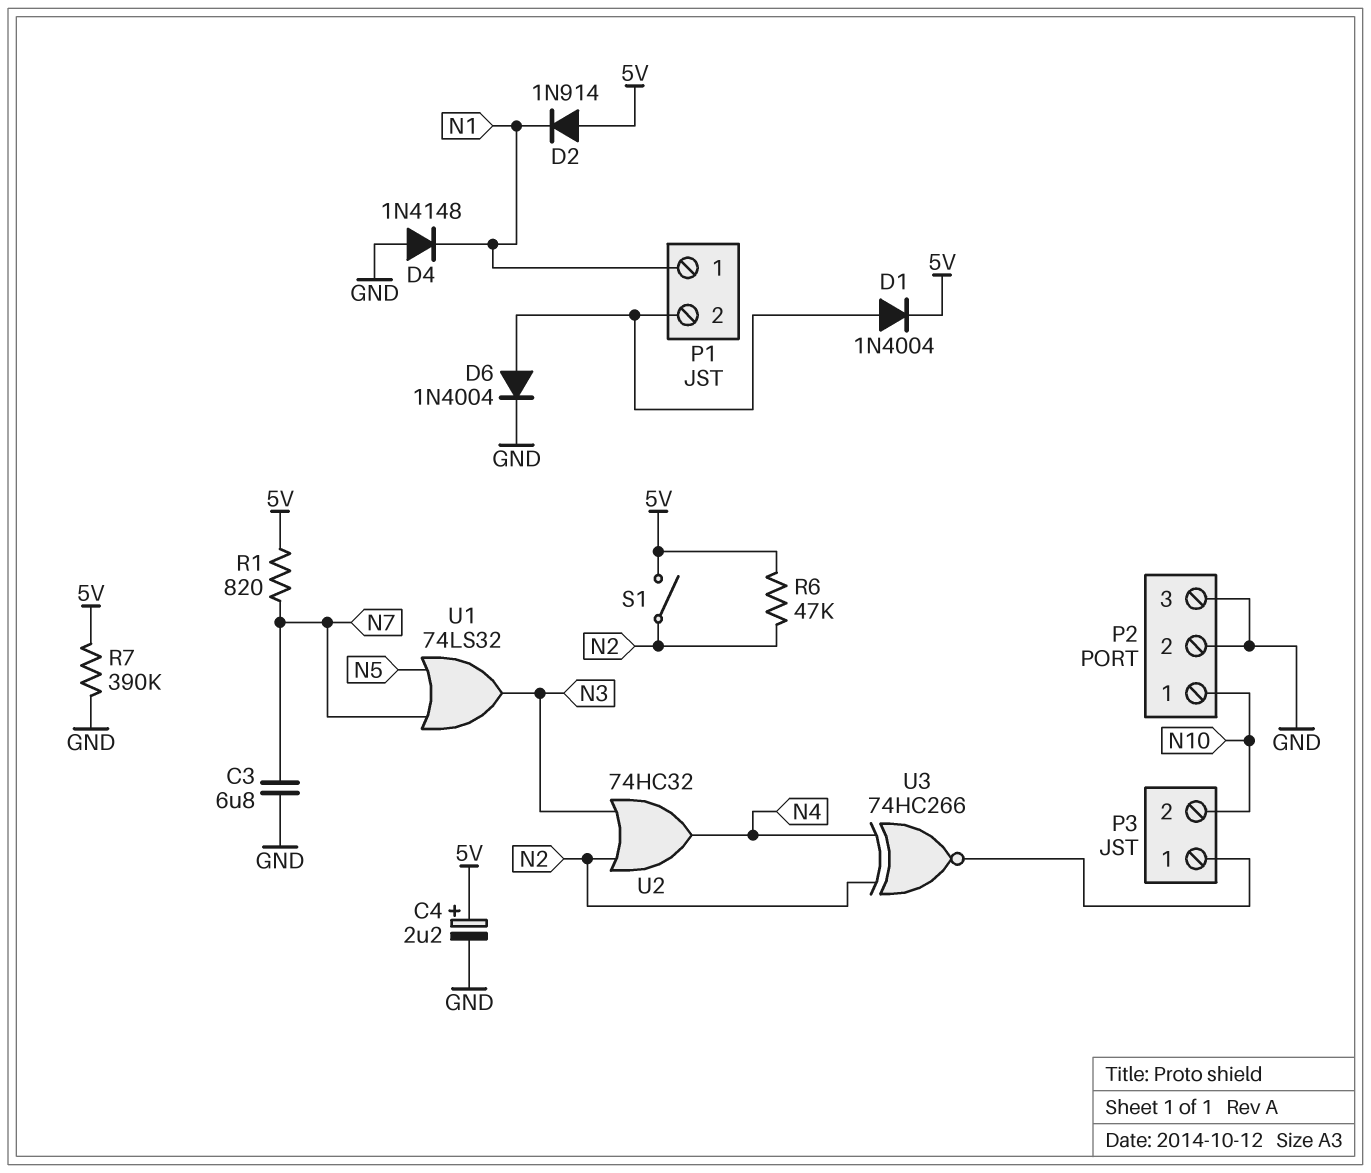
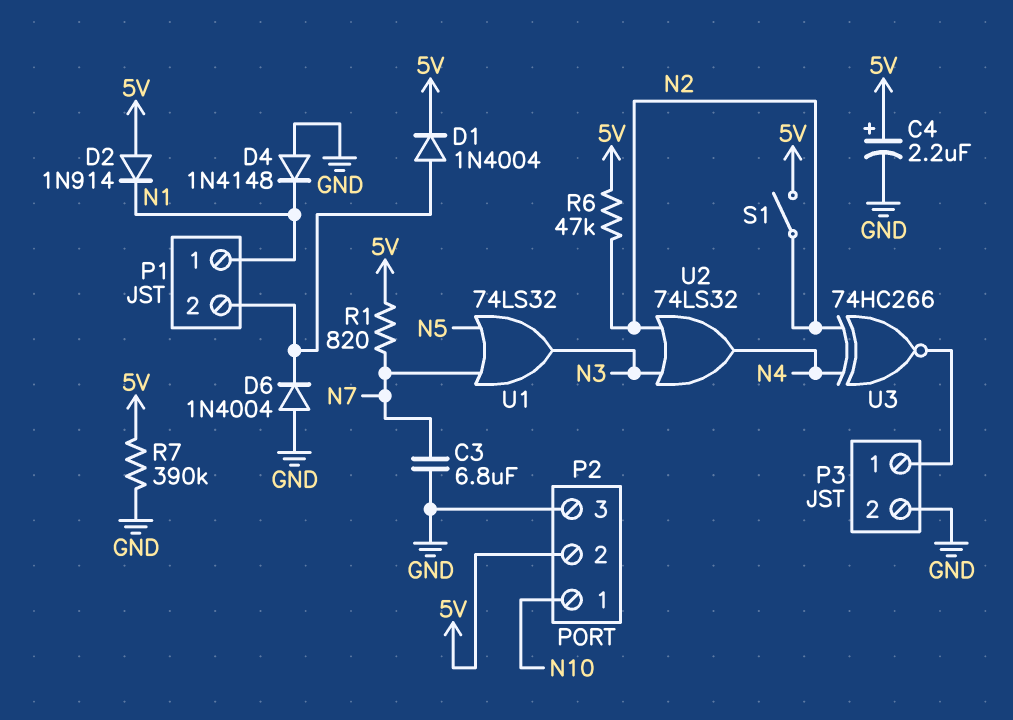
D6: diode 1N4004 (A P1/2, K GND) -> diode 1N4004 (A GND, K P1/2)
P2 pin 2: GND -> 5V
P3 pin 2: N10 -> GND
U2: OR 74HC32 (in N2, in N3, out N4) -> OR 74LS32 (in N2, in N3, out N4)

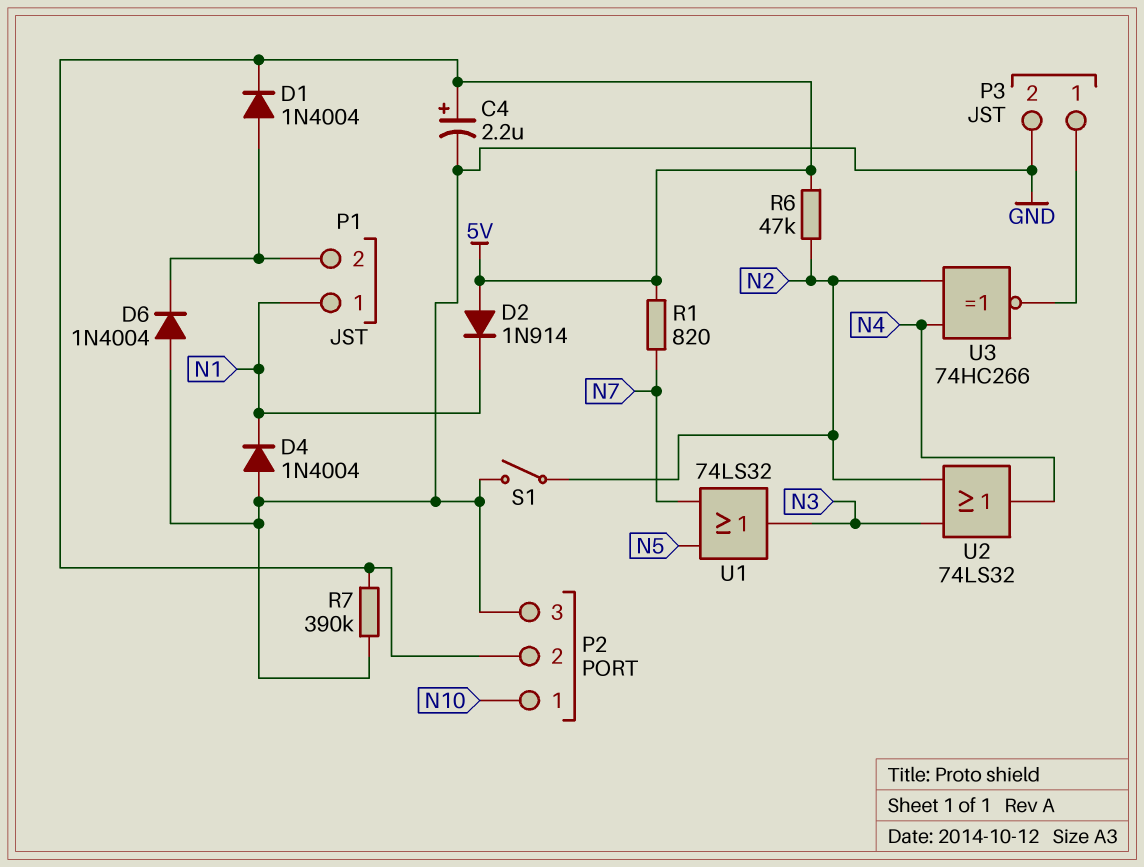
C3: 6.8uF (GND, N7) -> none
D4: diode 1N4148 (A GND, K N1) -> diode 1N4004 (A GND, K N1)
S1: switch (5V, N2) -> switch (GND, N2)

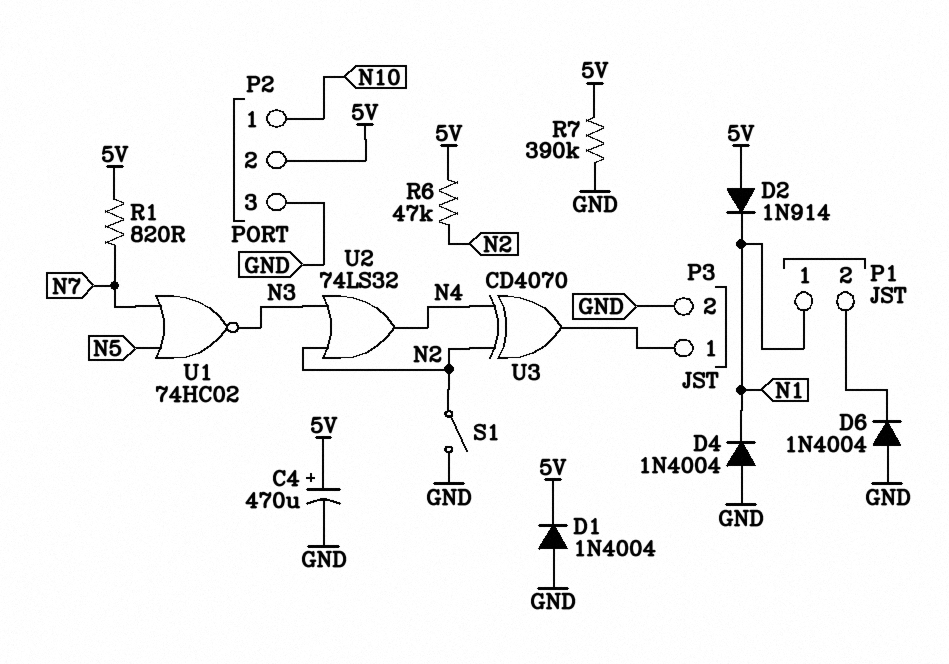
C4: 2.2uF (plus 5V, minus GND) -> 470uF (plus 5V, minus GND)
D1: diode 1N4004 (A P1/2, K 5V) -> diode 1N4004 (A GND, K 5V)
U1: OR 74LS32 (in N5, in N7, out N3) -> NOR 74HC02 (in N5, in N7, out N3)
U3: XNOR 74HC266 (in N2, in N4, out P3/1) -> XOR CD4070 (in N2, in N4, out P3/1)

